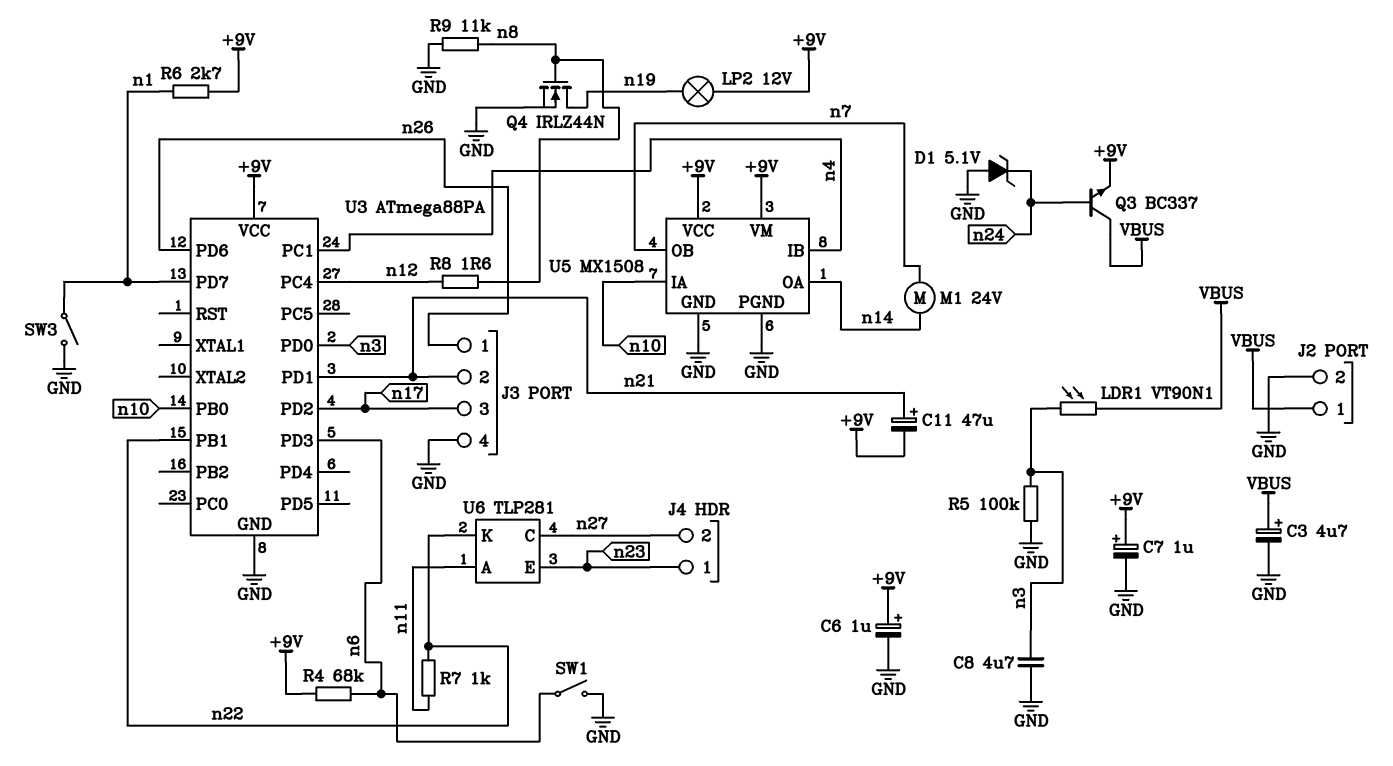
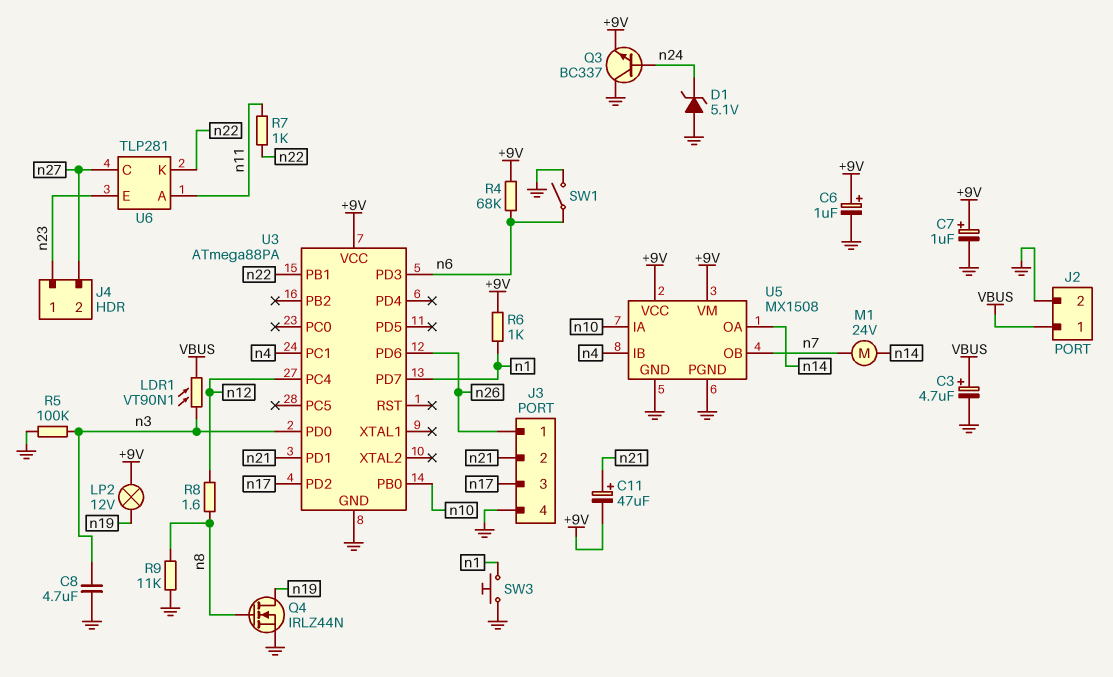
Q3: NPN BC337 (B n24, C VBUS, E +9V) -> NPN BC337 (B n24, C GND, E +9V)
R6: 2.7k (+9V, n1) -> 1k (+9V, n1)
SW3: switch (GND, n1) -> button (GND, n1)

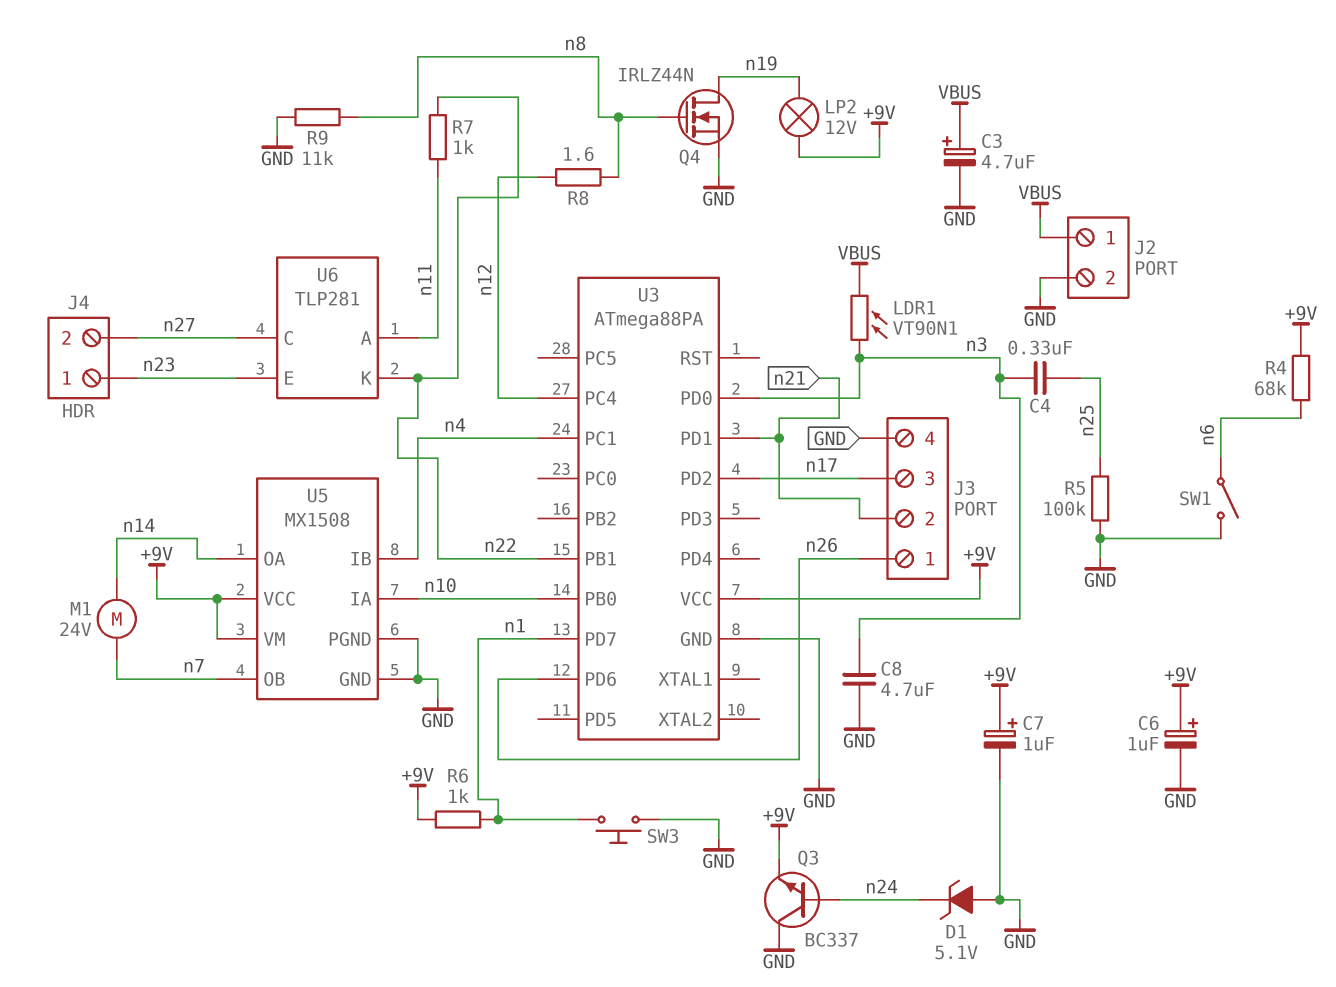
C4: none -> 330nF (n3, n25)
C11: 47uF (plus n21, minus +9V) -> none
R5: 100k (GND, n3) -> 100k (GND, n25)
U3 pin PD3: n6 -> none

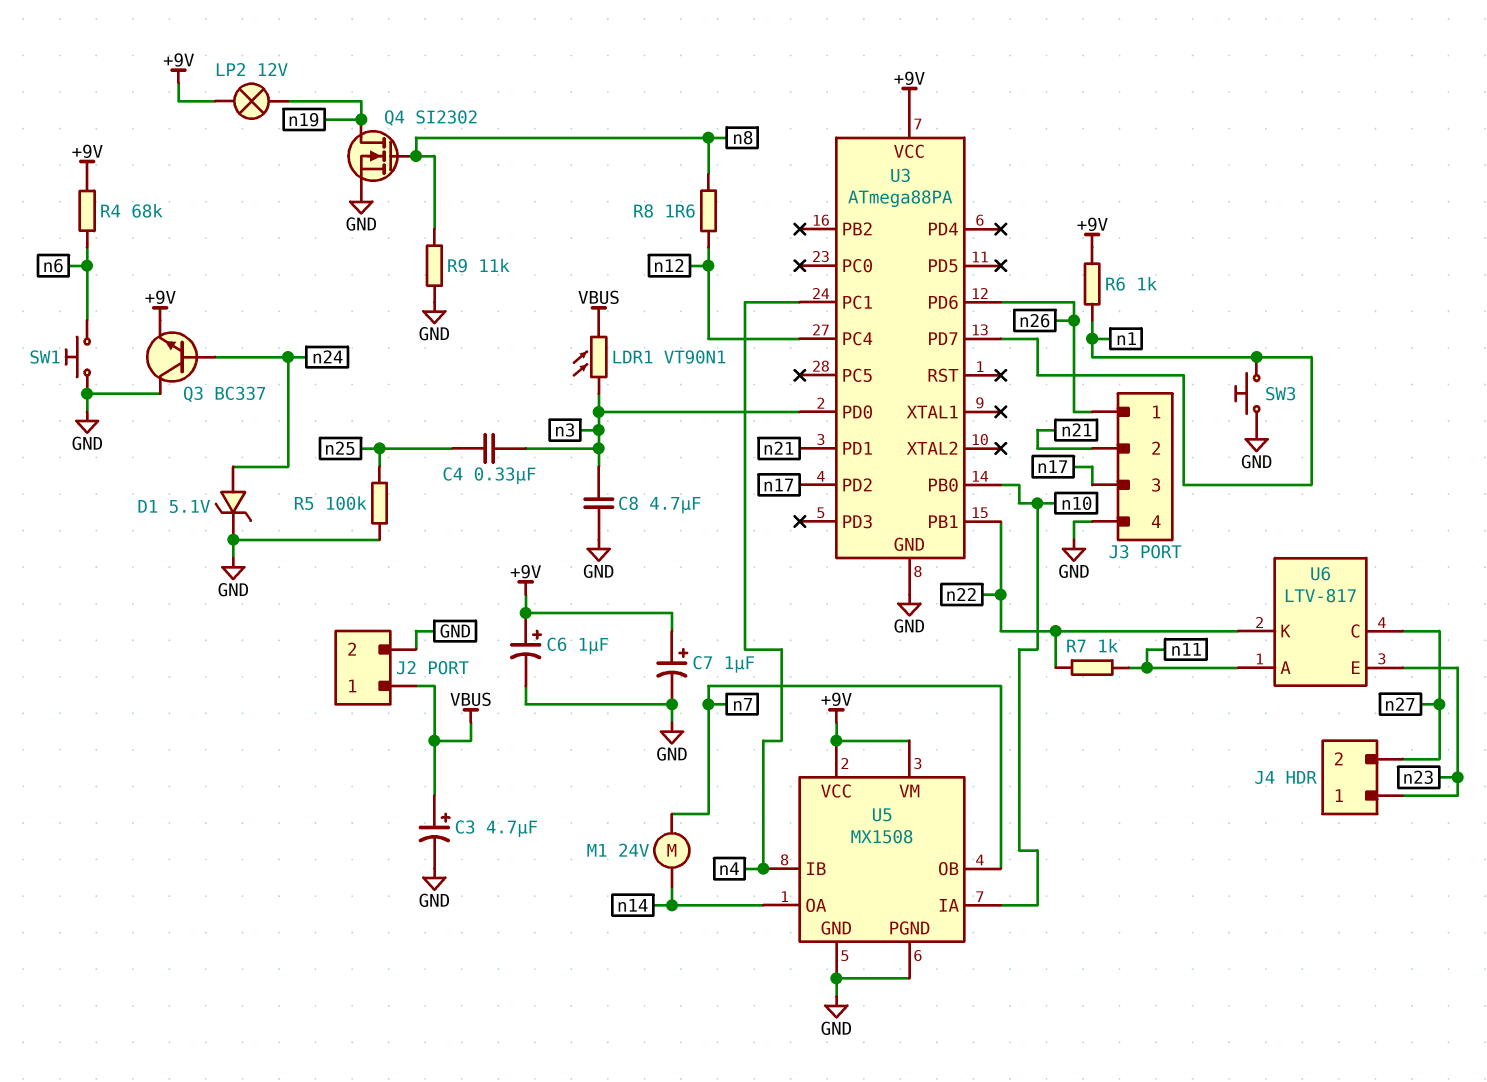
D1: zener 5.1V (A GND, K n24) -> zener 5.1V (A n24, K GND)
Q4: NMOS IRLZ44N (G n8, D n19, S GND) -> NMOS SI2302 (G n8, D n19, S GND)
SW1: switch (GND, n6) -> button (GND, n6)
U6: TLP281 -> LTV-817

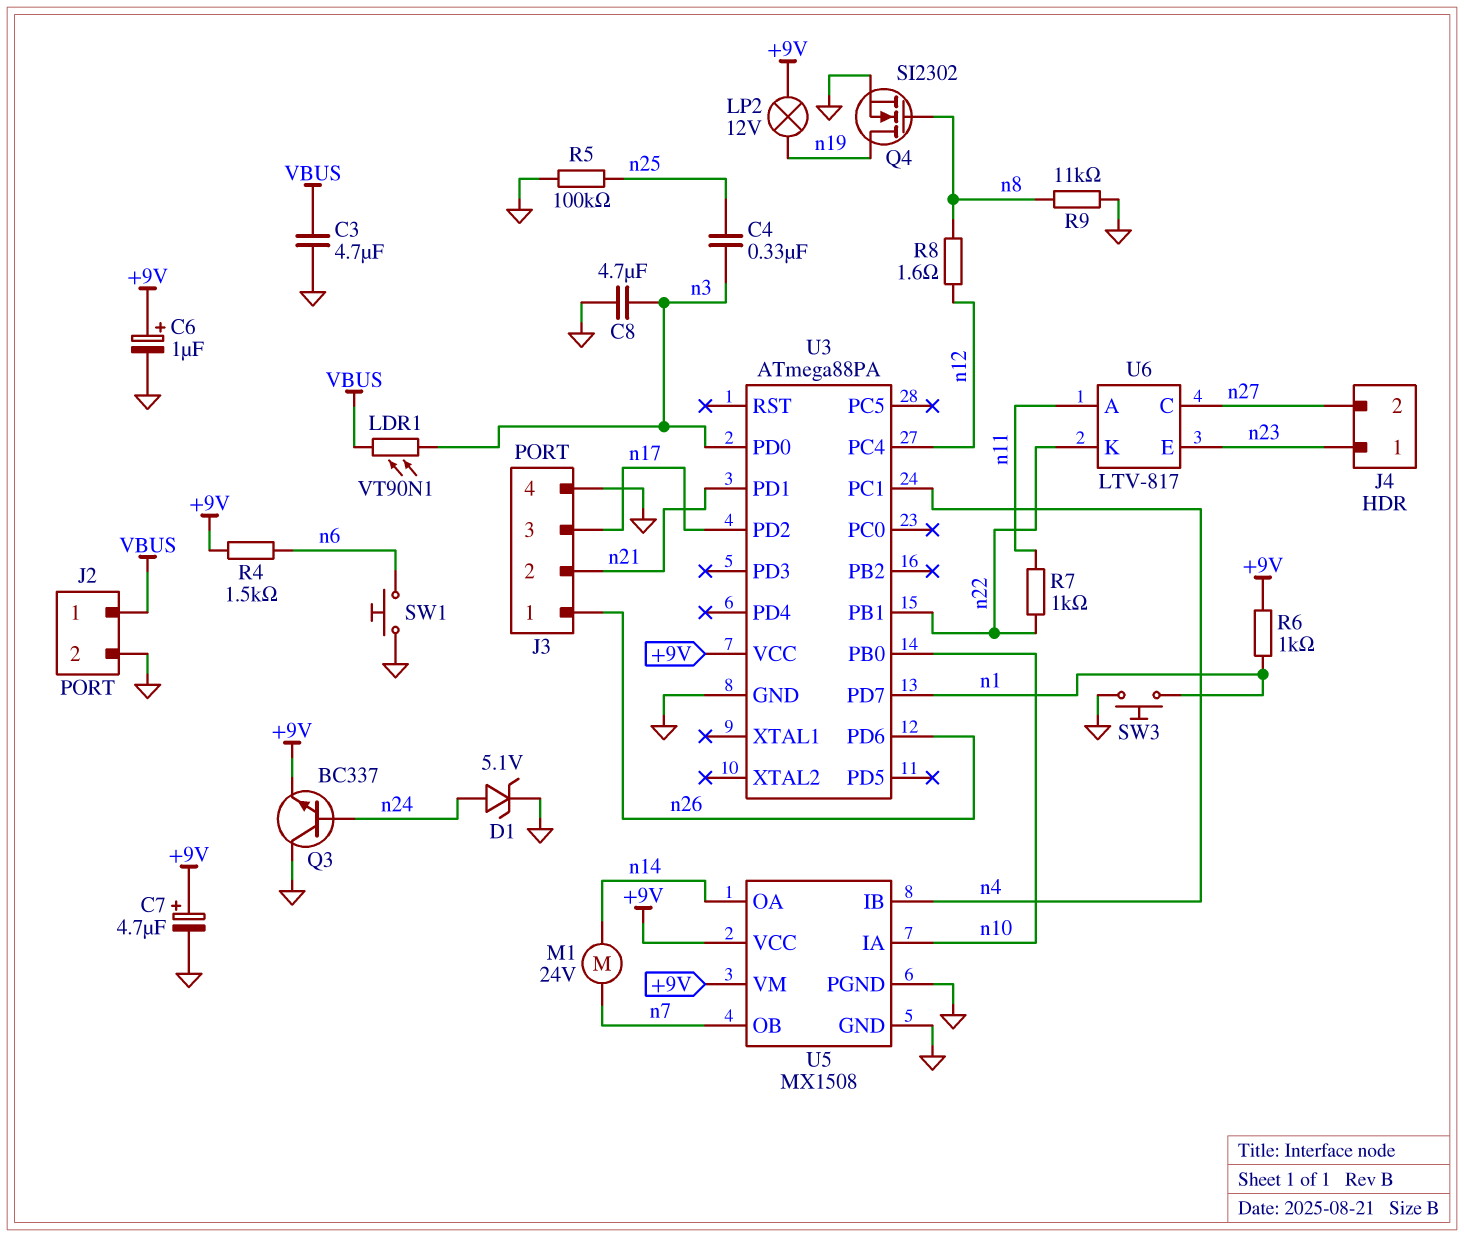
C3: 4.7uF (plus VBUS, minus GND) -> 4.7uF (GND, VBUS)
C7: 1uF (plus +9V, minus GND) -> 4.7uF (plus +9V, minus GND)
R4: 68k (+9V, n6) -> 1.5k (+9V, n6)

